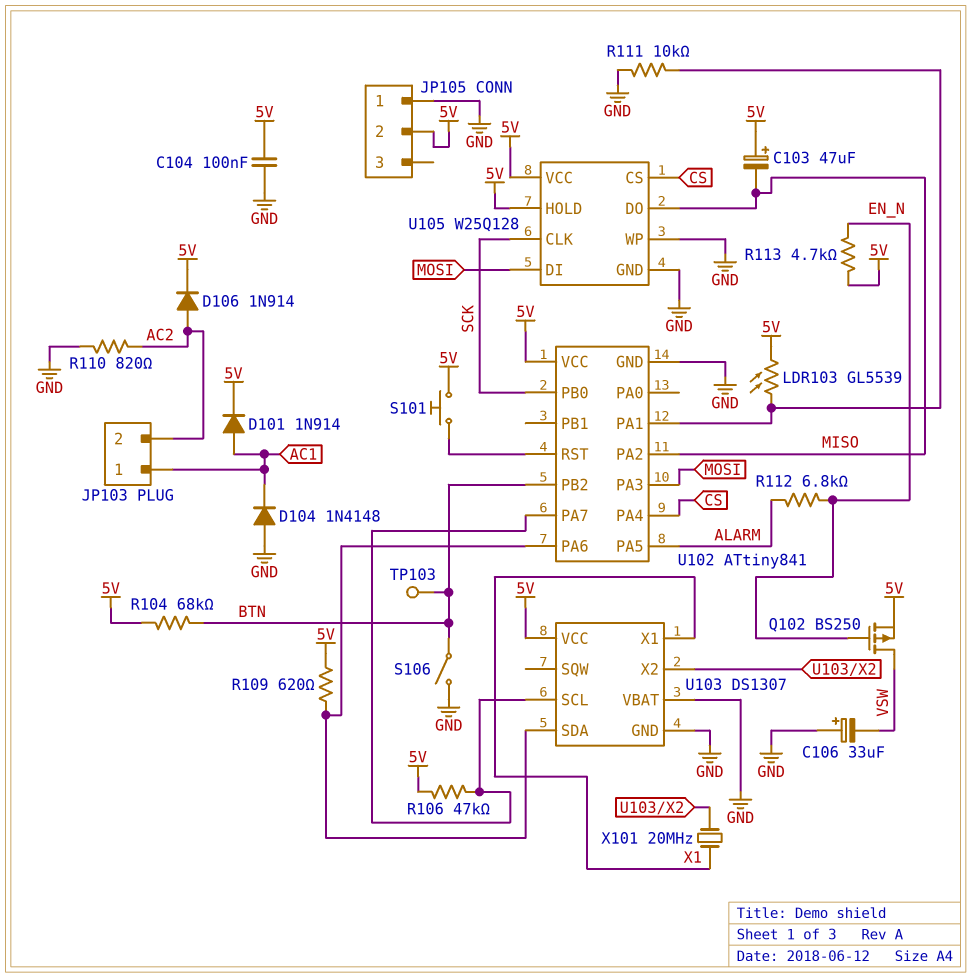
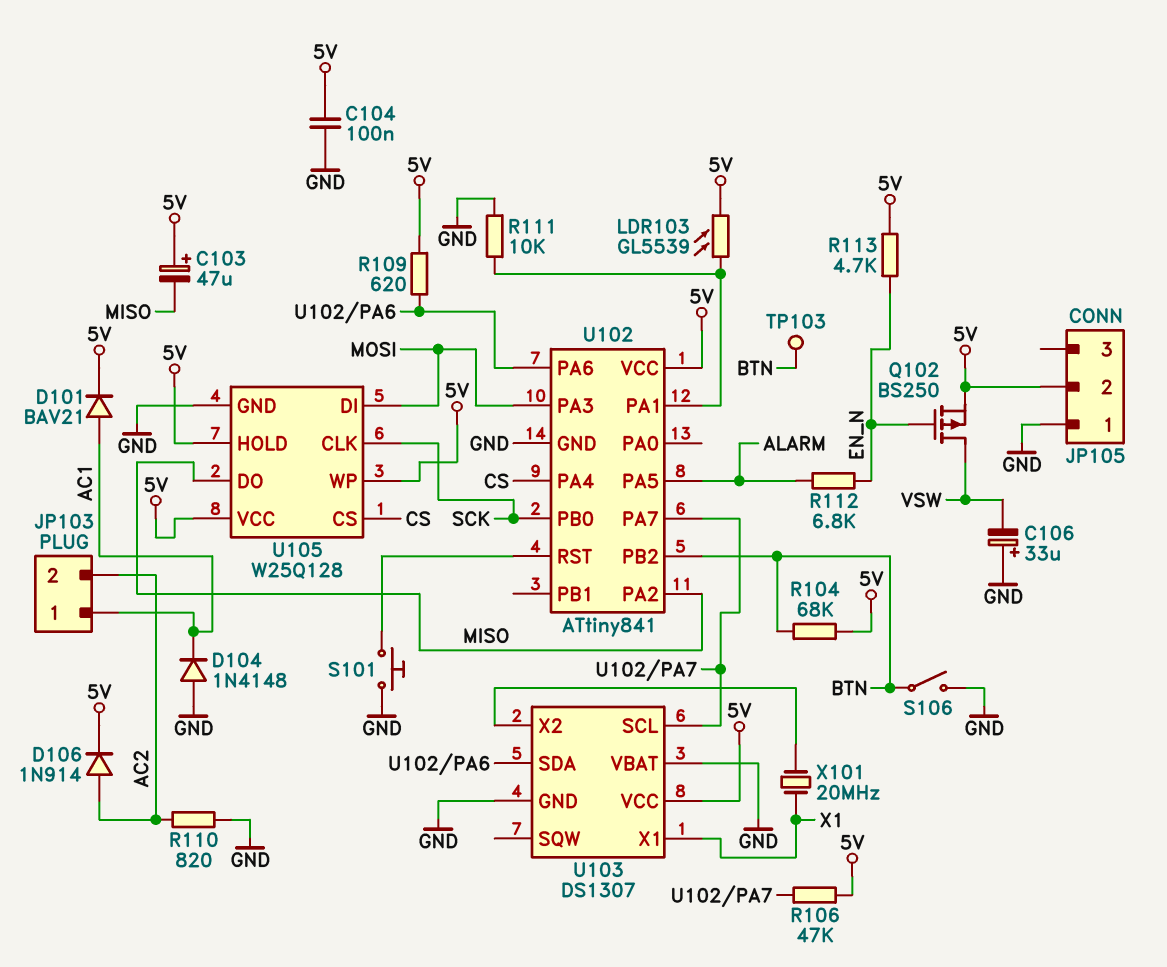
D101: diode 1N914 (A AC1, K 5V) -> diode BAV21 (A AC1, K 5V)
S101: button (5V, U102/RST) -> button (GND, U102/RST)
U105 pin WP: GND -> 5V

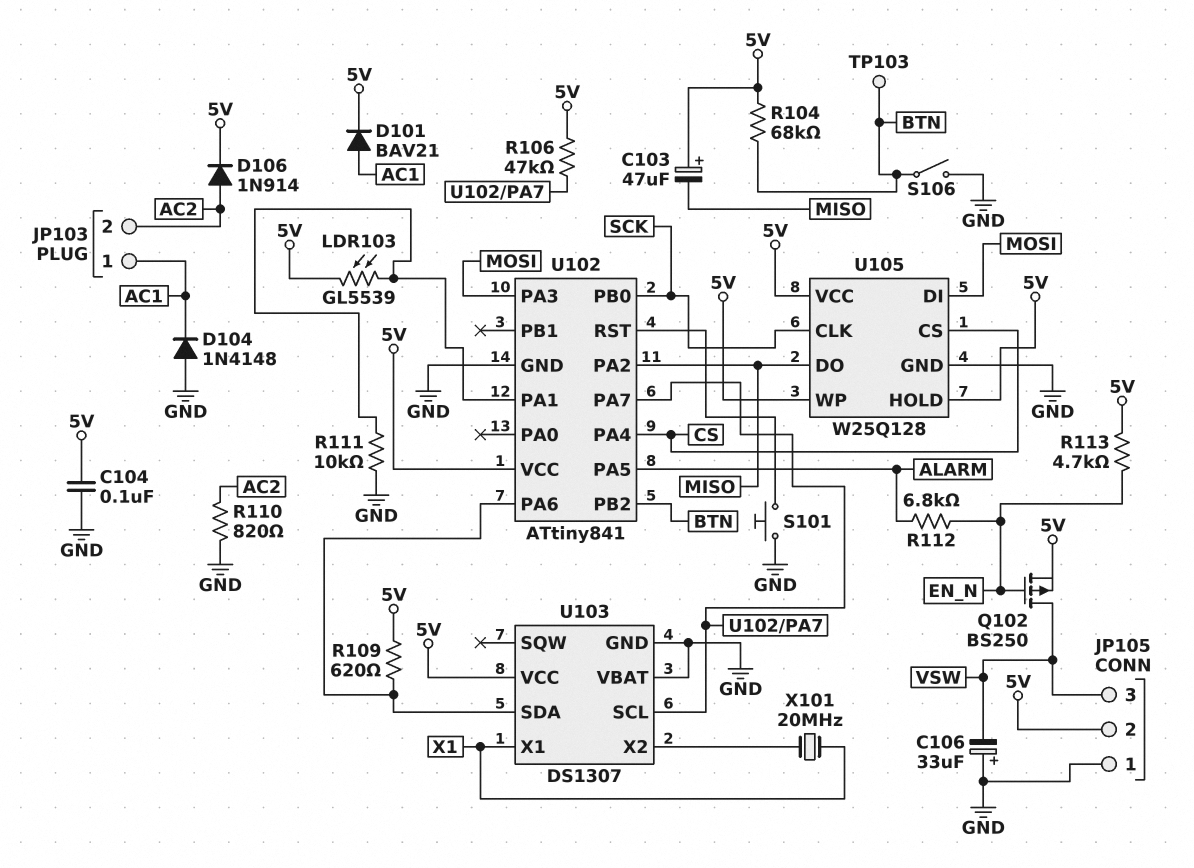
JP105 pin 3: none -> VSW

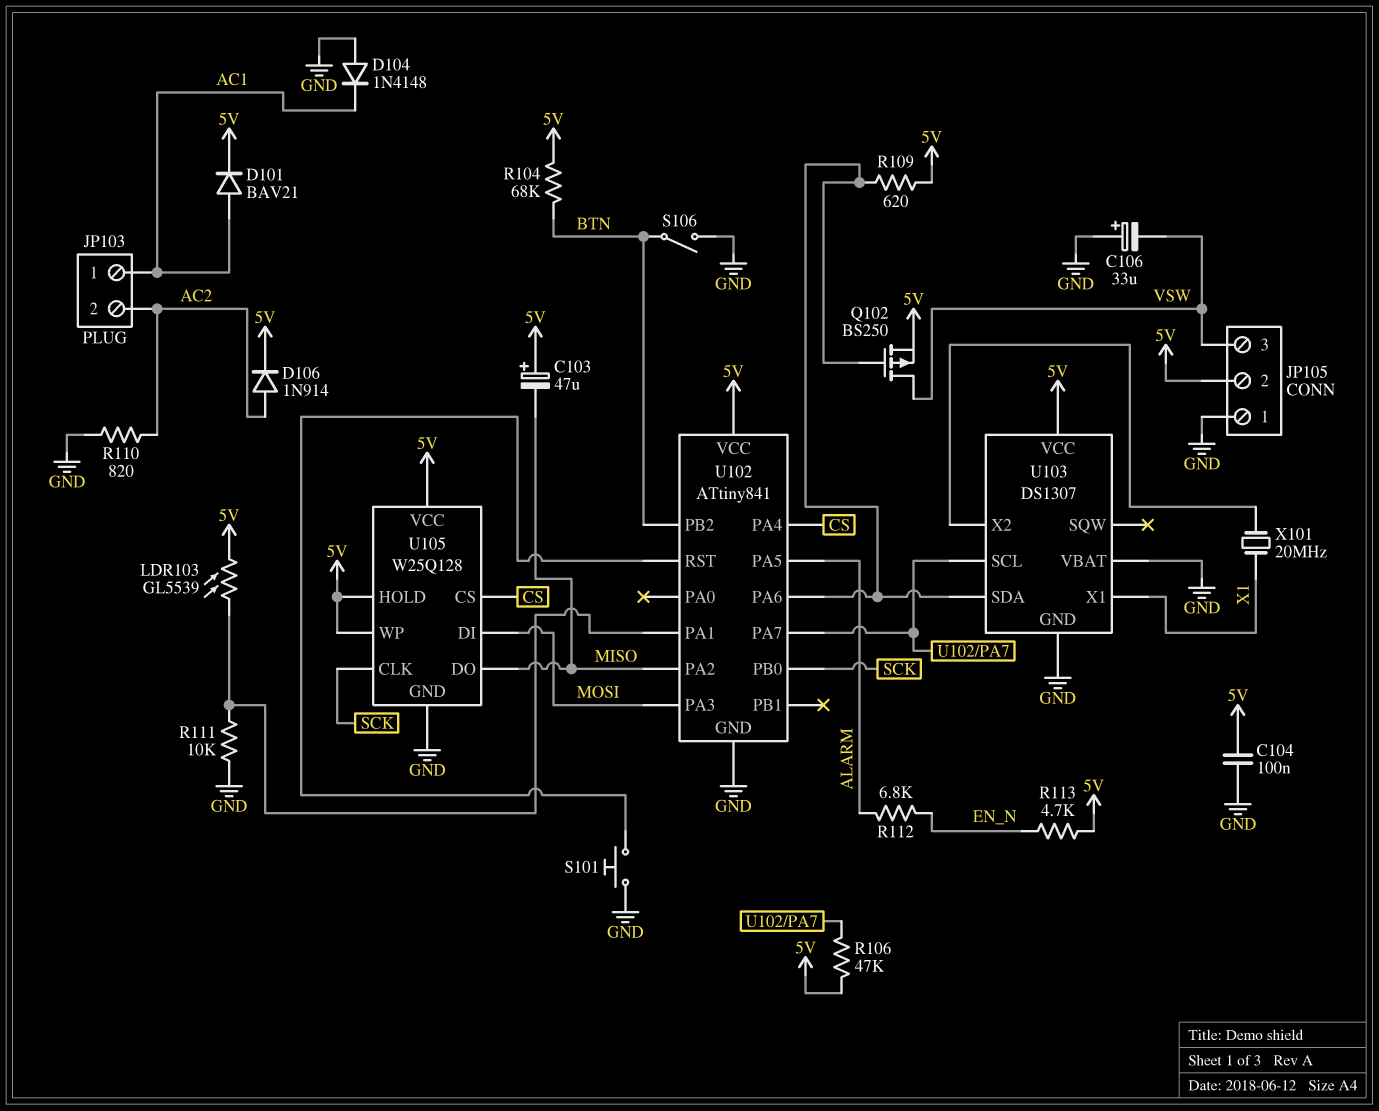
Q102: PMOS BS250 (G EN_N, D VSW, S 5V) -> PMOS BS250 (G U102/PA6, D VSW, S 5V)
TP103: test point (BTN) -> none

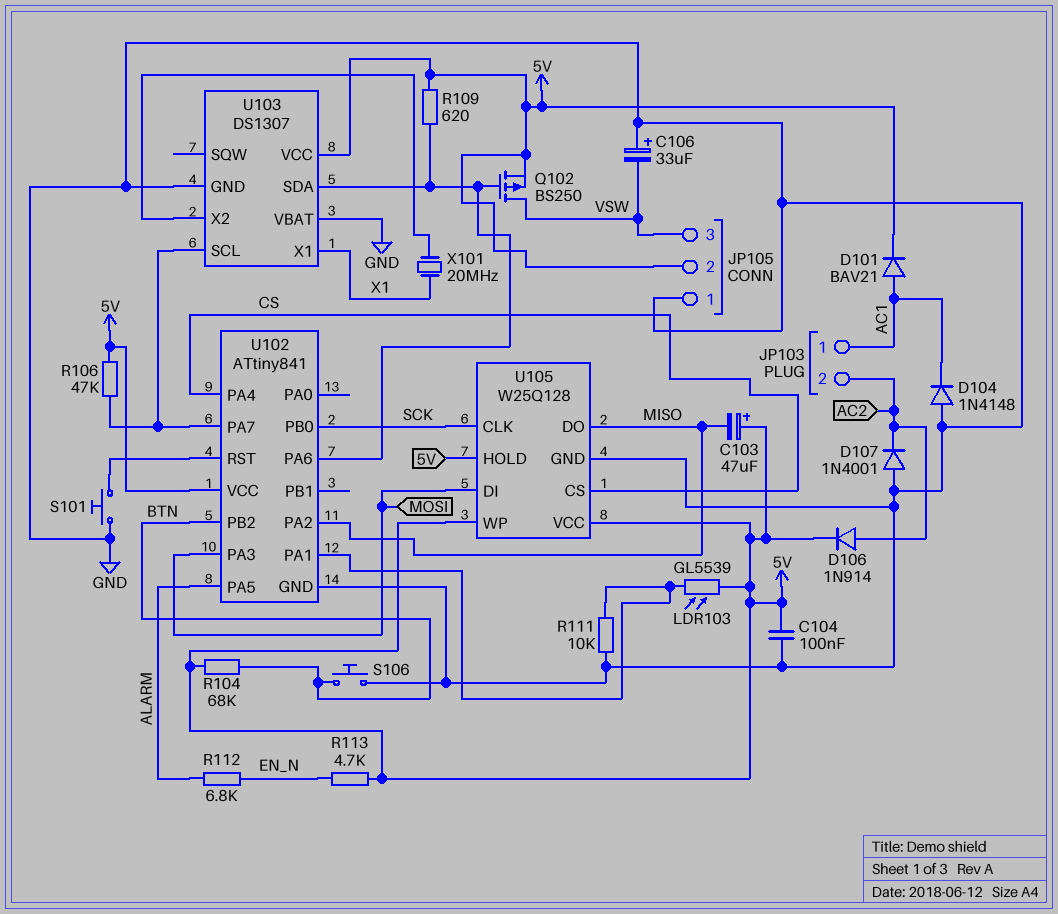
D107: none -> diode 1N4001 (A GND, K AC2)
R110: 820 (AC2, GND) -> none
S106: switch (BTN, GND) -> button (BTN, GND)

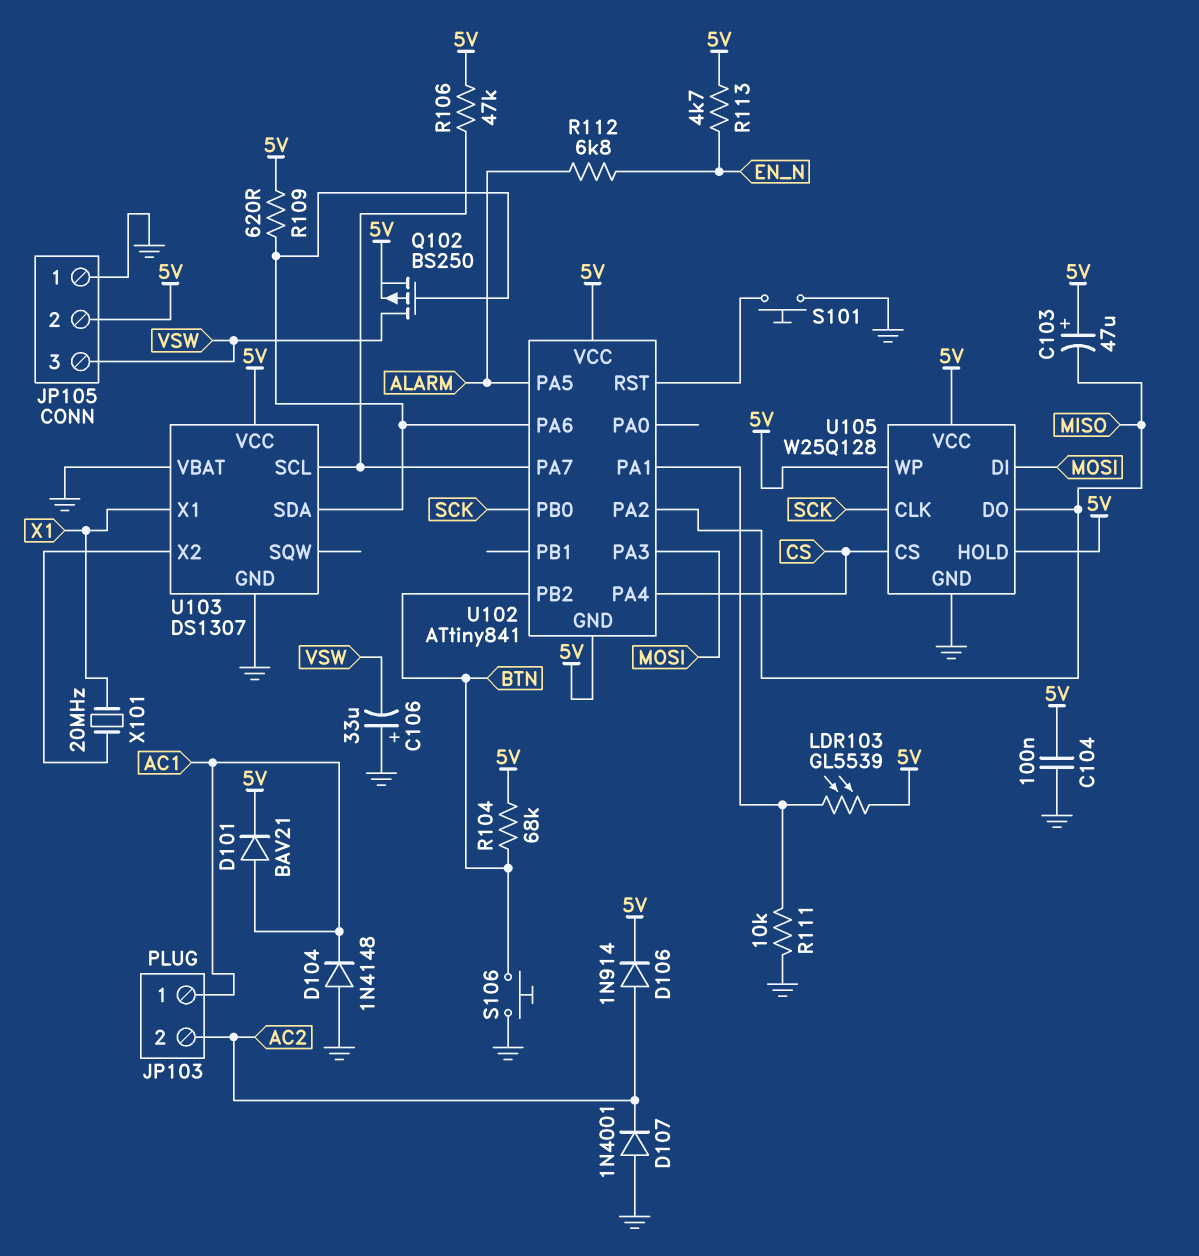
U102 pin GND: GND -> 5V

